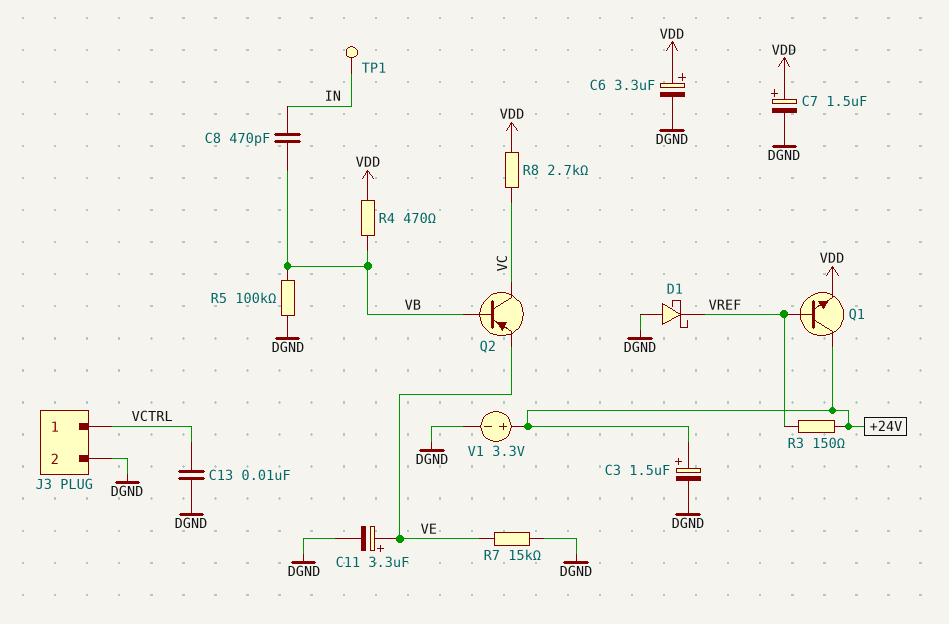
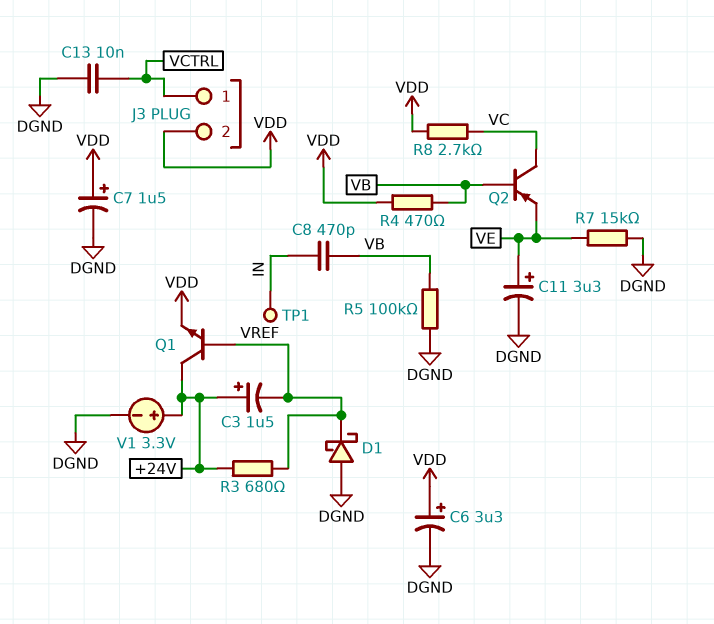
C3: 1.5uF (plus +24V, minus DGND) -> 1.5uF (plus +24V, minus VREF)
J3 pin 2: DGND -> VDD
R3: 150 (+24V, VREF) -> 680 (+24V, VREF)

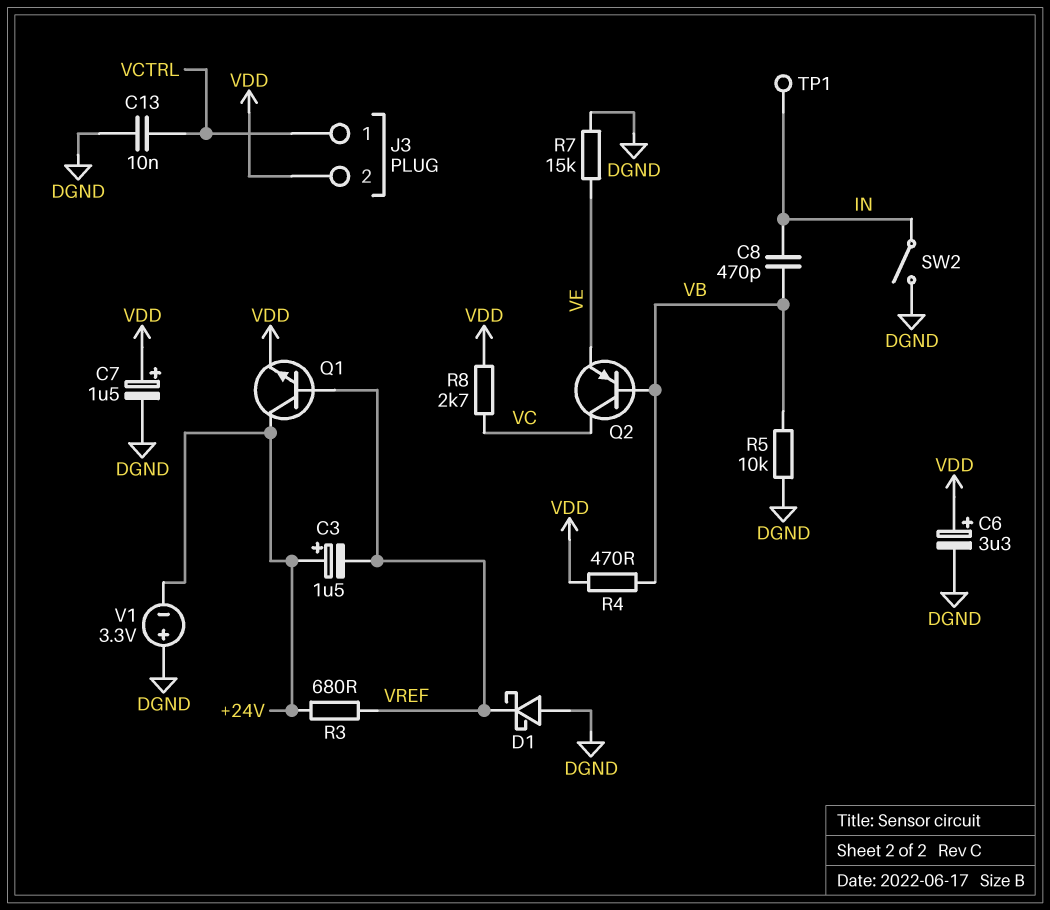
C11: 3.3uF (plus VE, minus DGND) -> none
R5: 100k (DGND, VB) -> 10k (DGND, VB)
SW2: none -> switch (DGND, IN)
V1: 3.3V (plus +24V, minus DGND) -> 3.3V (plus DGND, minus +24V)

